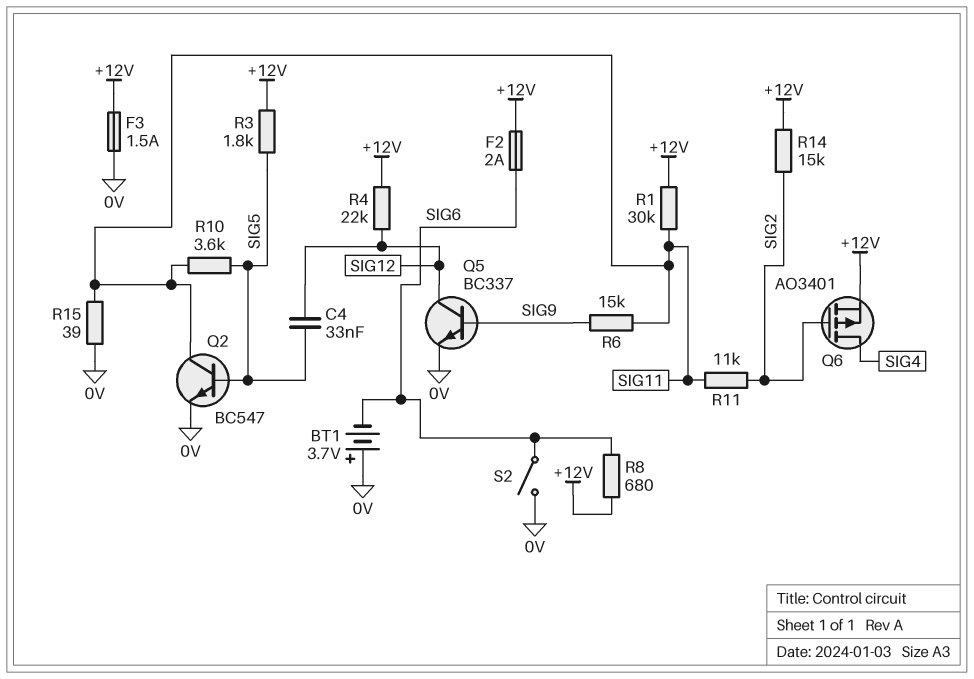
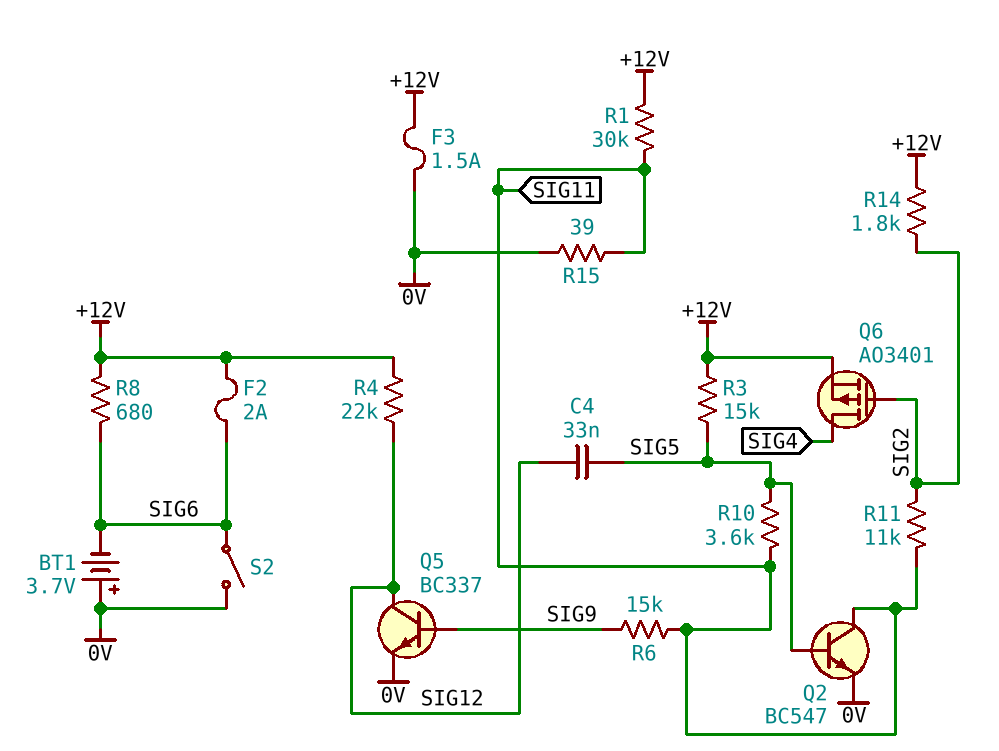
R3: 1.8k (+12V, SIG5) -> 15k (+12V, SIG5)
R14: 15k (+12V, SIG2) -> 1.8k (+12V, SIG2)

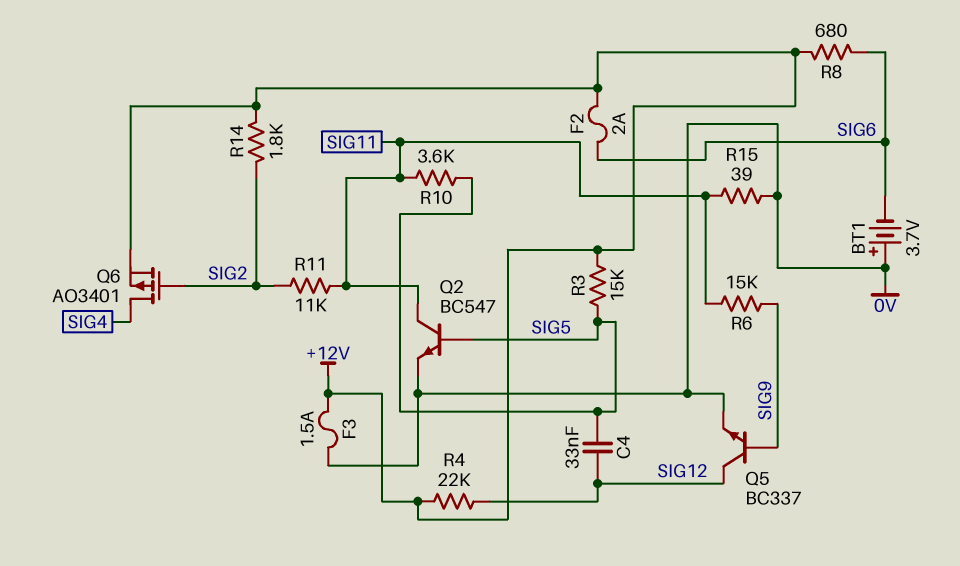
R1: 30k (+12V, SIG11) -> none
S2: switch (0V, SIG6) -> none

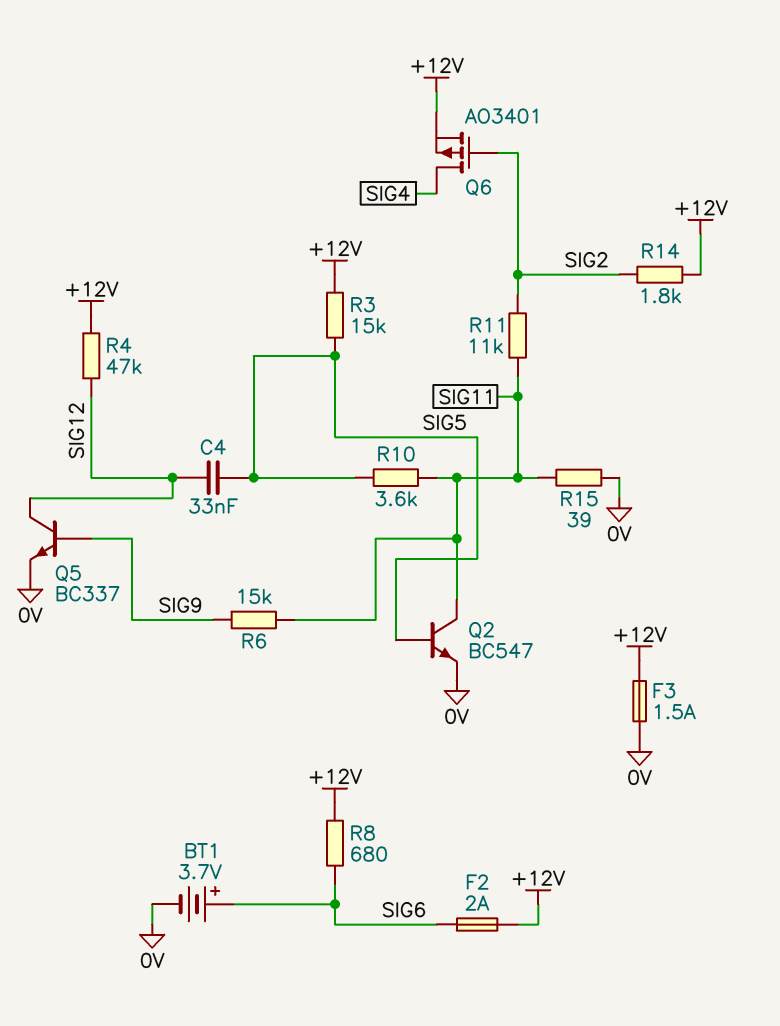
BT1: 3.7V (plus 0V, minus SIG6) -> 3.7V (plus SIG6, minus 0V)
R4: 22k (+12V, SIG12) -> 47k (+12V, SIG12)

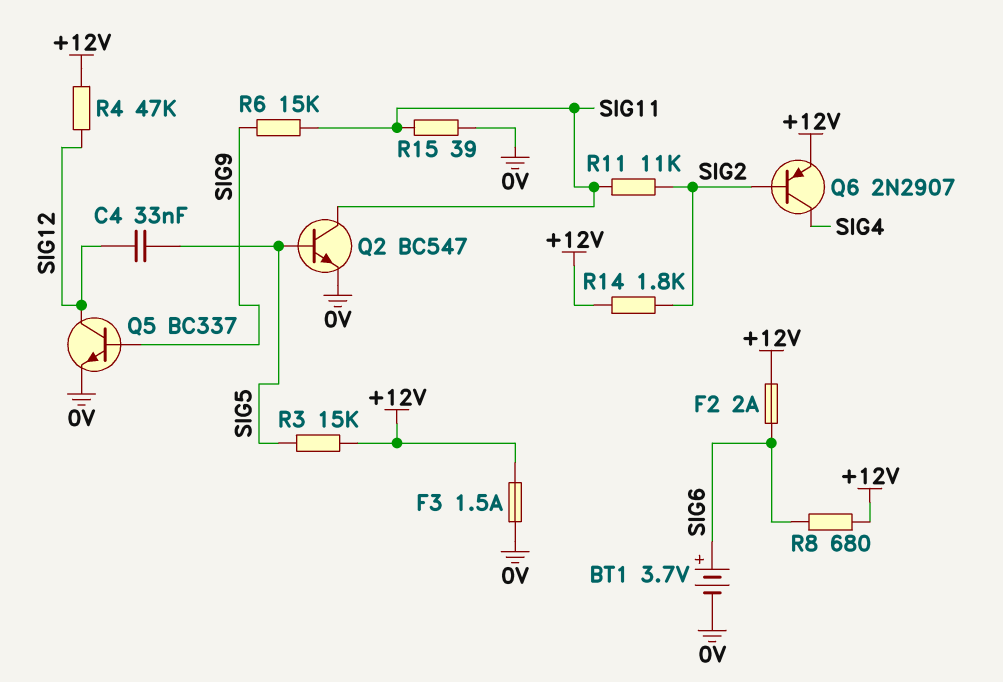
Q6: PMOS AO3401 (G SIG2, D SIG4, S +12V) -> PNP 2N2907 (B SIG2, C SIG4, E +12V)
R10: 3.6k (SIG5, SIG11) -> none

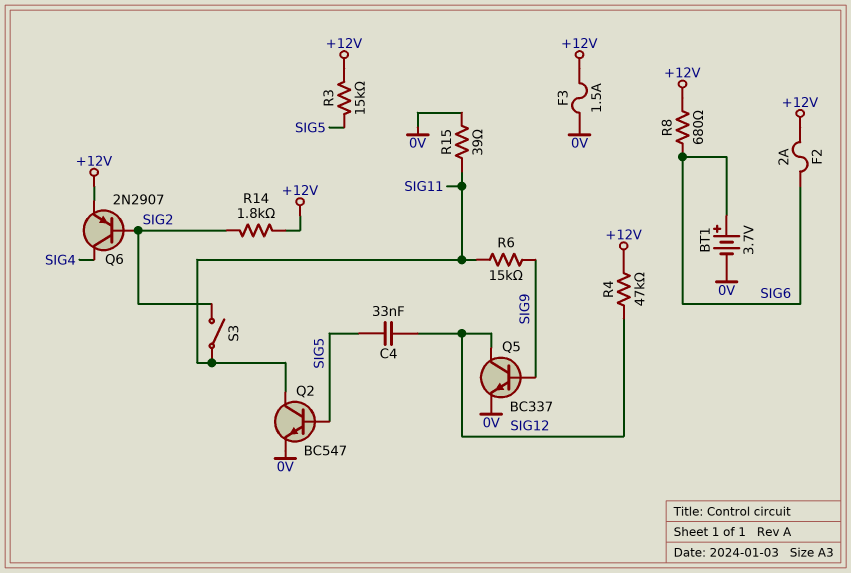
R11: 11k (SIG2, SIG11) -> none
S3: none -> switch (SIG2, SIG11)

